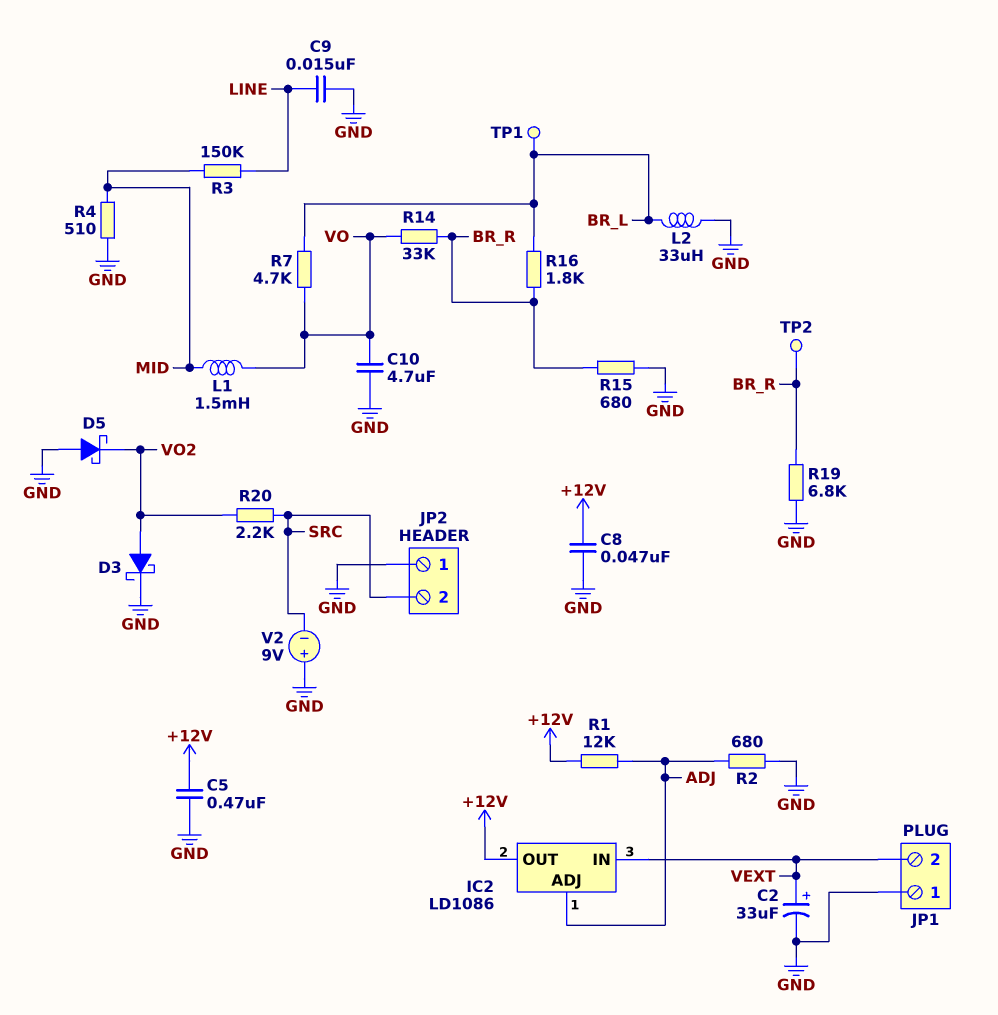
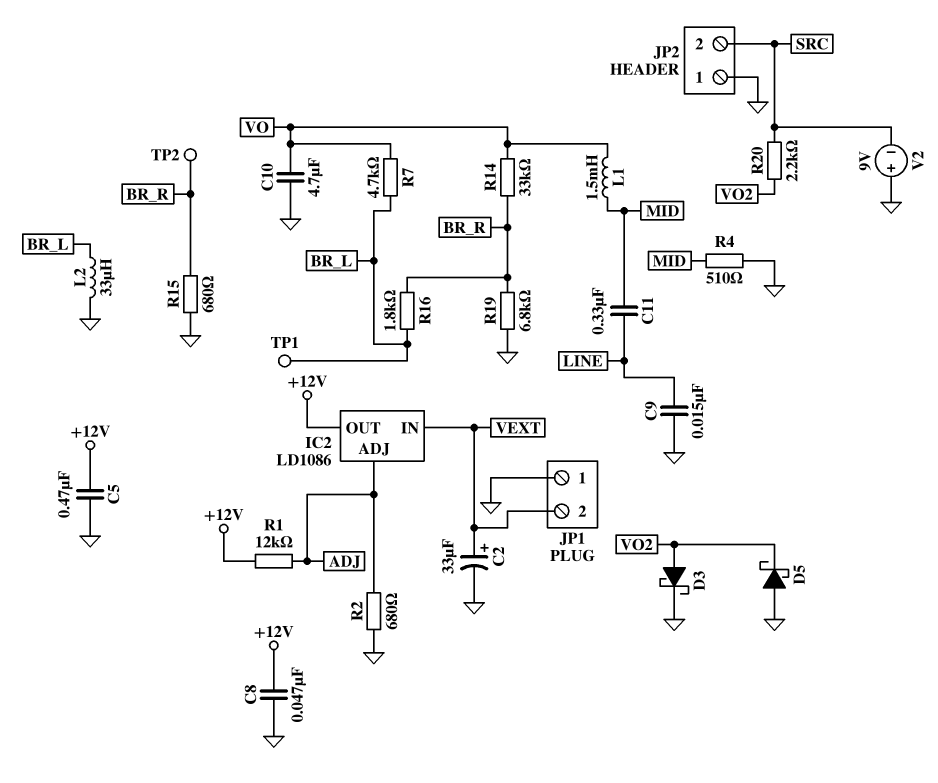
C11: none -> 330nF (LINE, MID)
R3: 150k (LINE, MID) -> none

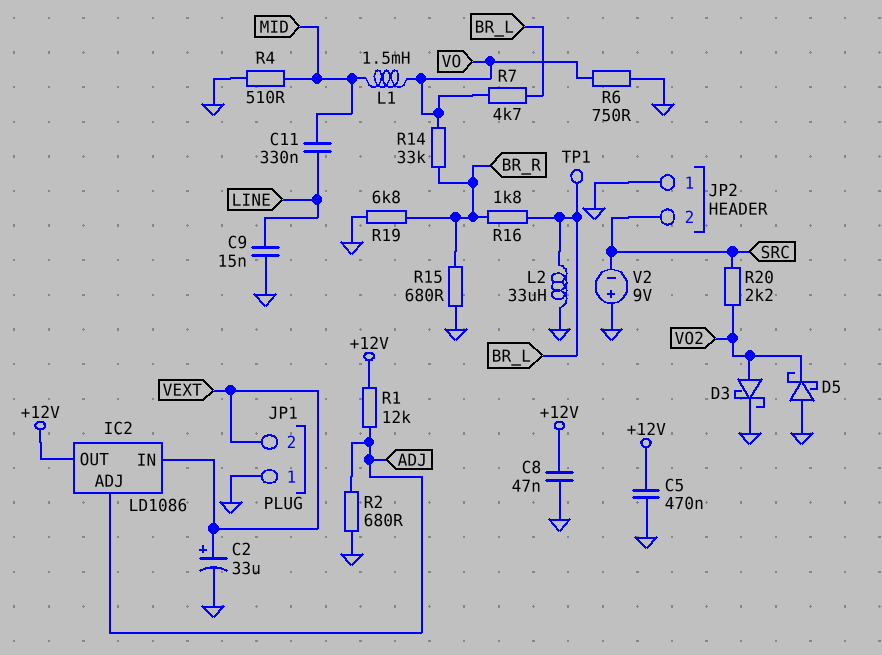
C10: 4.7uF (GND, VO) -> none
R6: none -> 750 (GND, VO)
TP2: test point (BR_R) -> none

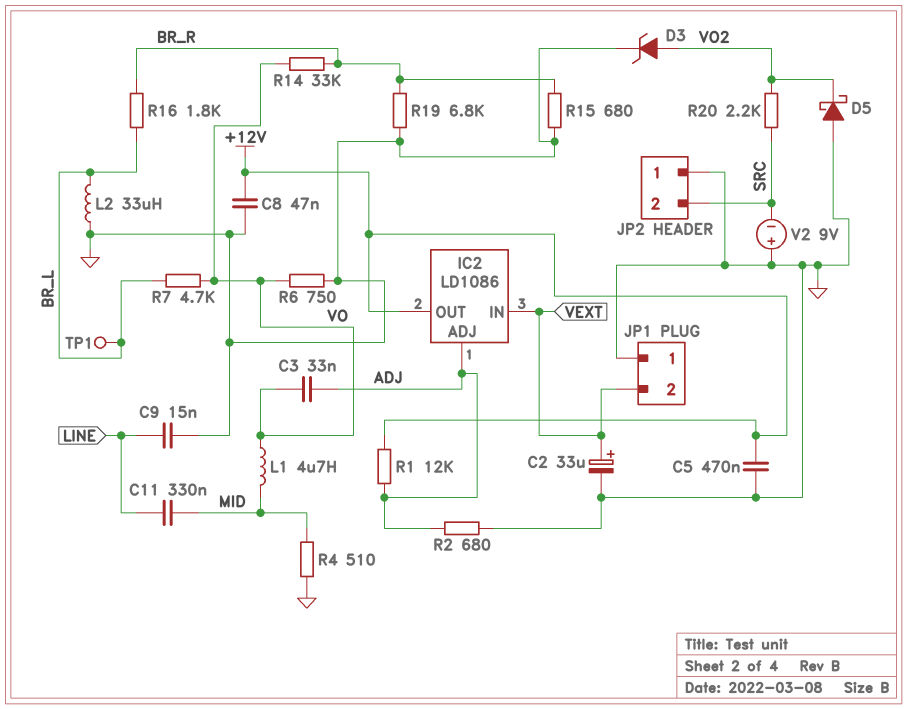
C3: none -> 33nF (ADJ, VO)
D3: schottky (A VO2, K GND) -> zener (A VO2, K GND)
L1: 1.5mH (MID, VO) -> 4.7uH (MID, VO)

